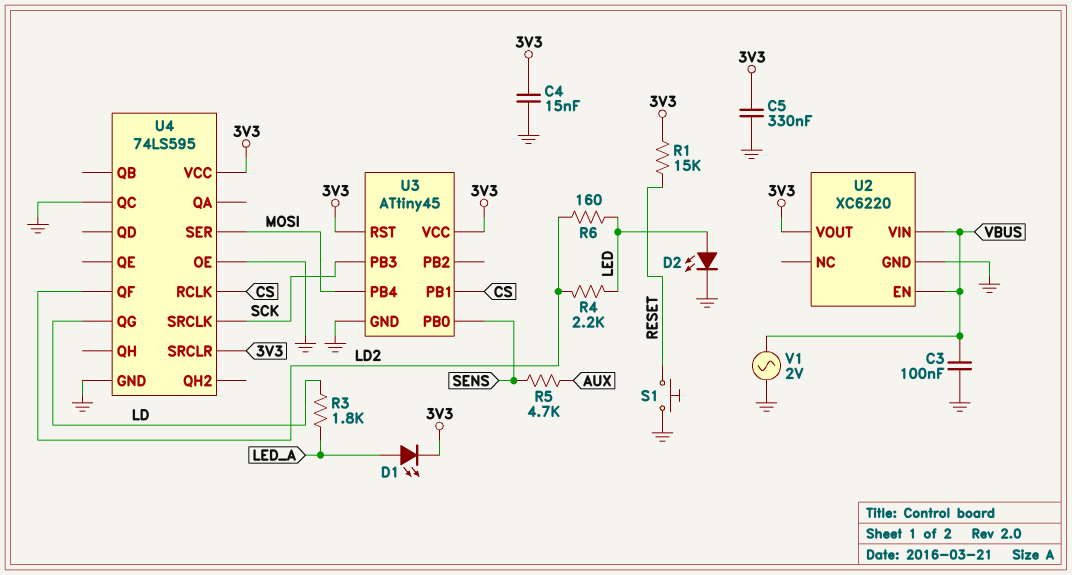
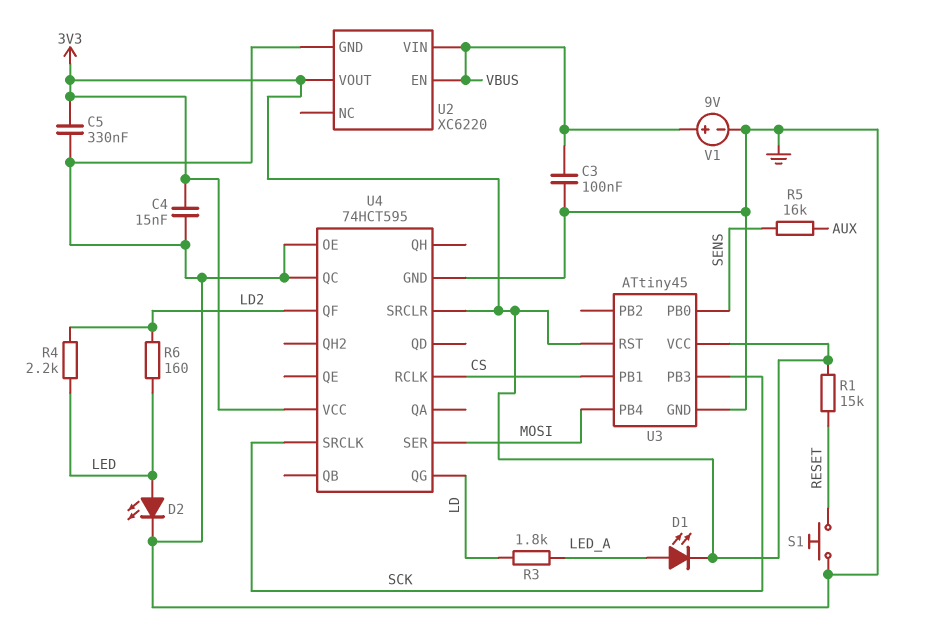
R5: 4.7k (AUX, SENS) -> 16k (AUX, SENS)
U4: 74LS595 -> 74HCT595
V1: AC 2V (GND, VBUS) -> 9V (plus VBUS, minus GND)

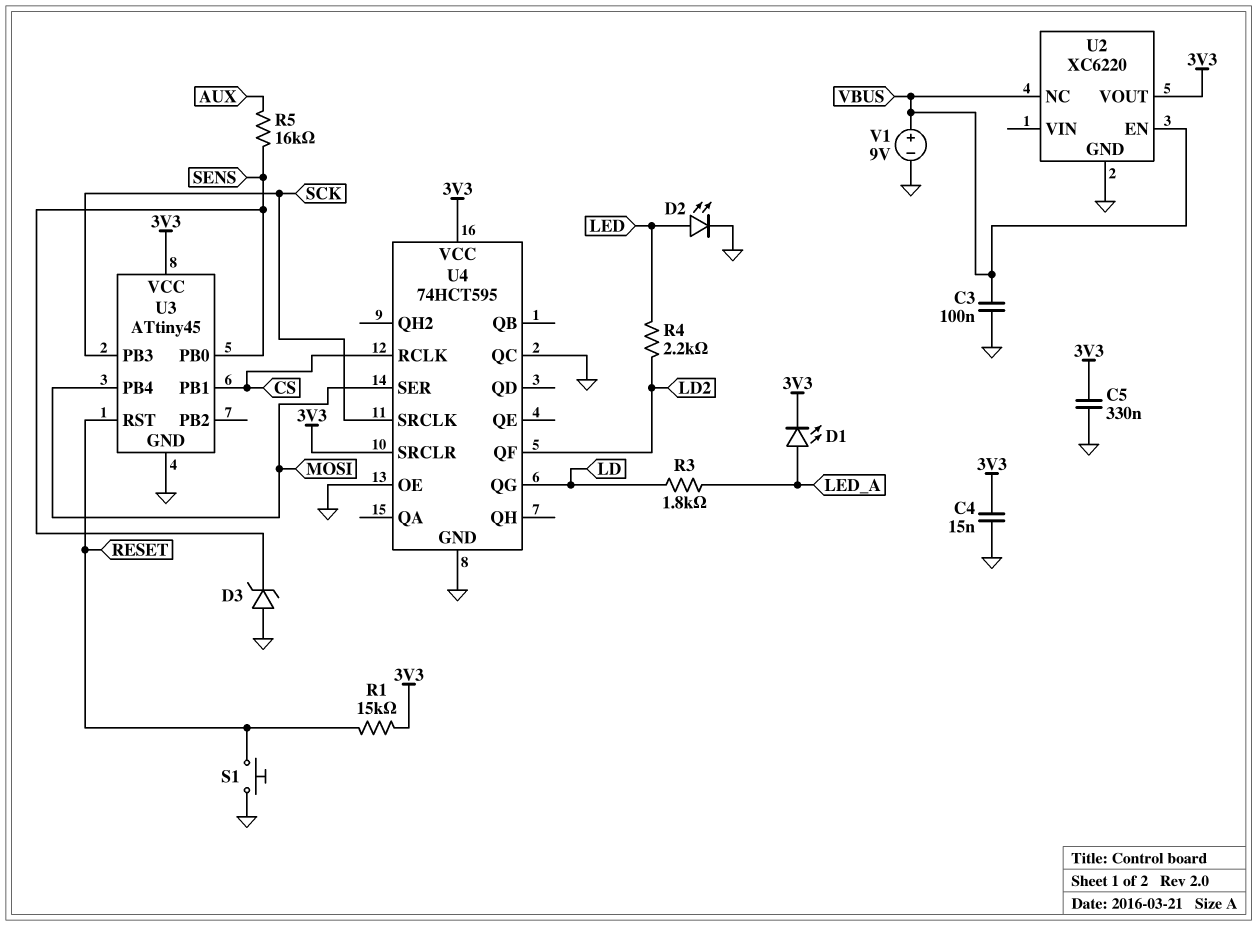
D3: none -> zener (A GND, K SENS)
R6: 160 (LD2, LED) -> none
U2 pin NC: none -> VBUS
U2 pin VIN: VBUS -> none
U3 pin RST: 3V3 -> RESET

